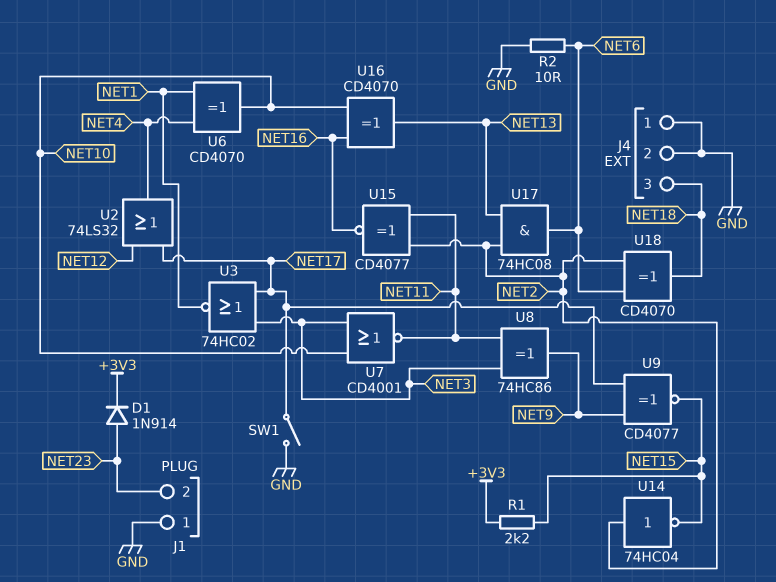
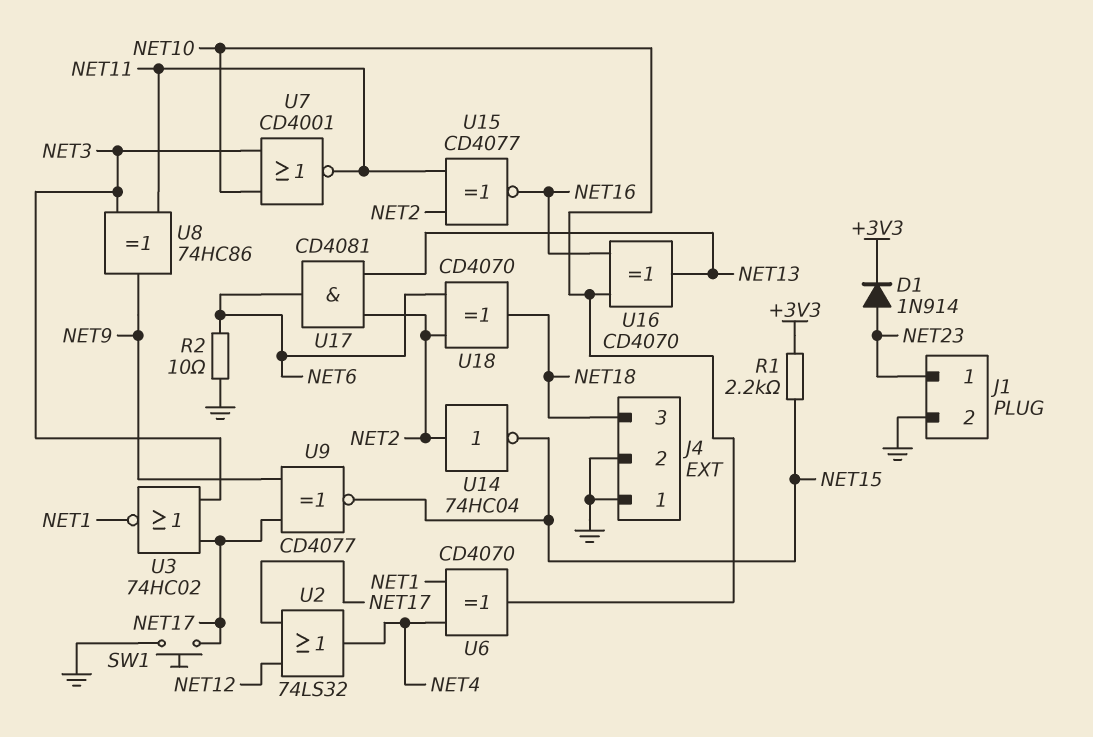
J1 pin 1: GND -> NET23
J1 pin 2: NET23 -> GND
SW1: switch (GND, NET17) -> button (GND, NET17)
U17: AND 74HC08 (in NET2, in NET13, out NET6) -> AND CD4081 (in NET2, in NET13, out NET6)

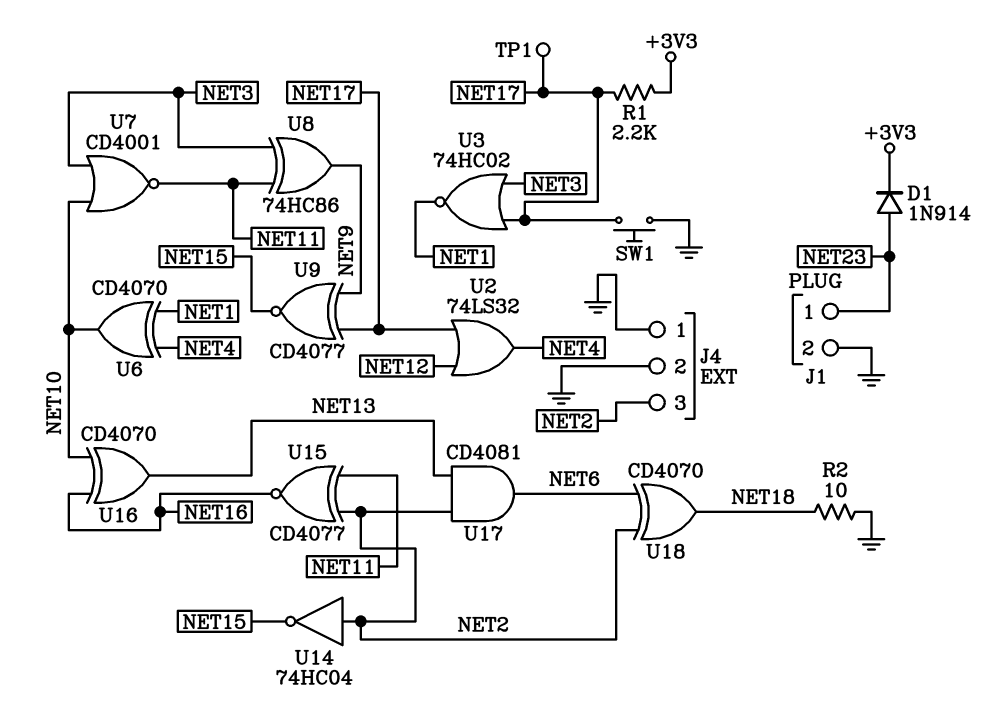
J4 pin 3: NET18 -> NET2
R1: 2.2k (+3V3, NET15) -> 2.2k (+3V3, NET17)
R2: 10 (GND, NET6) -> 10 (GND, NET18)
TP1: none -> test point (NET17)

